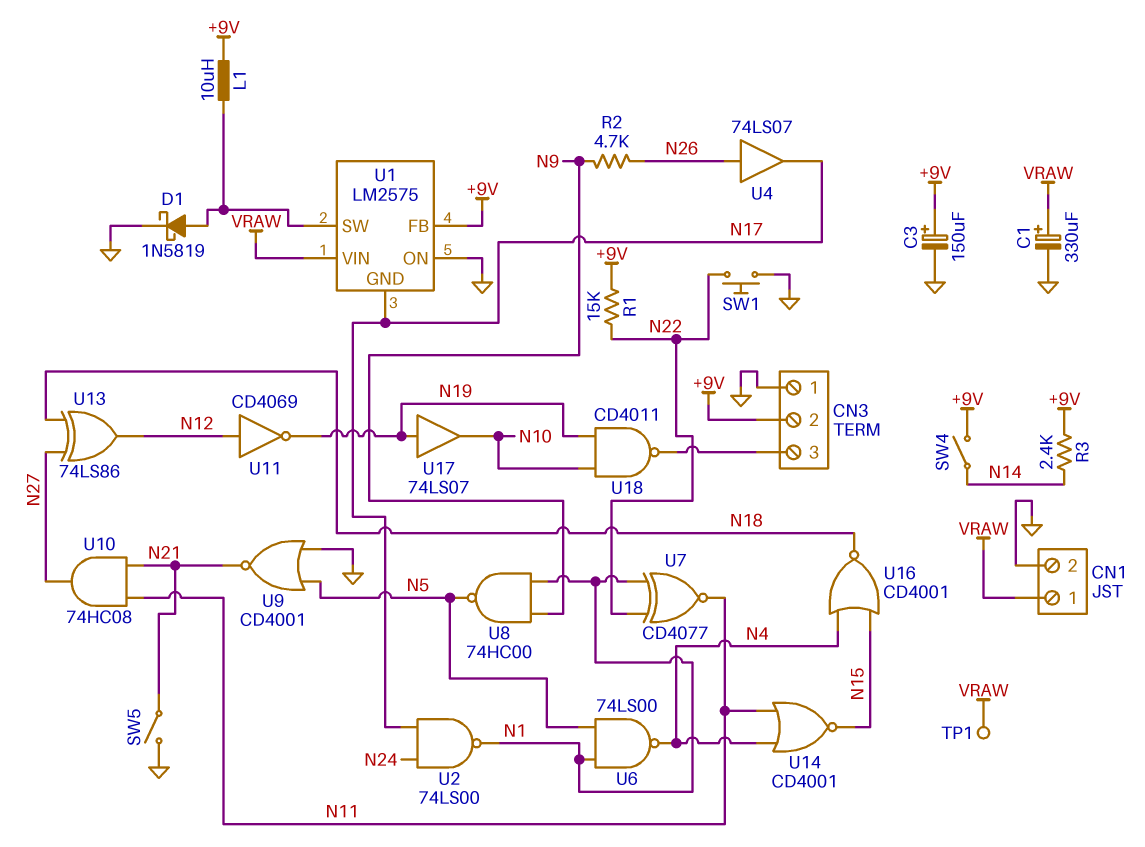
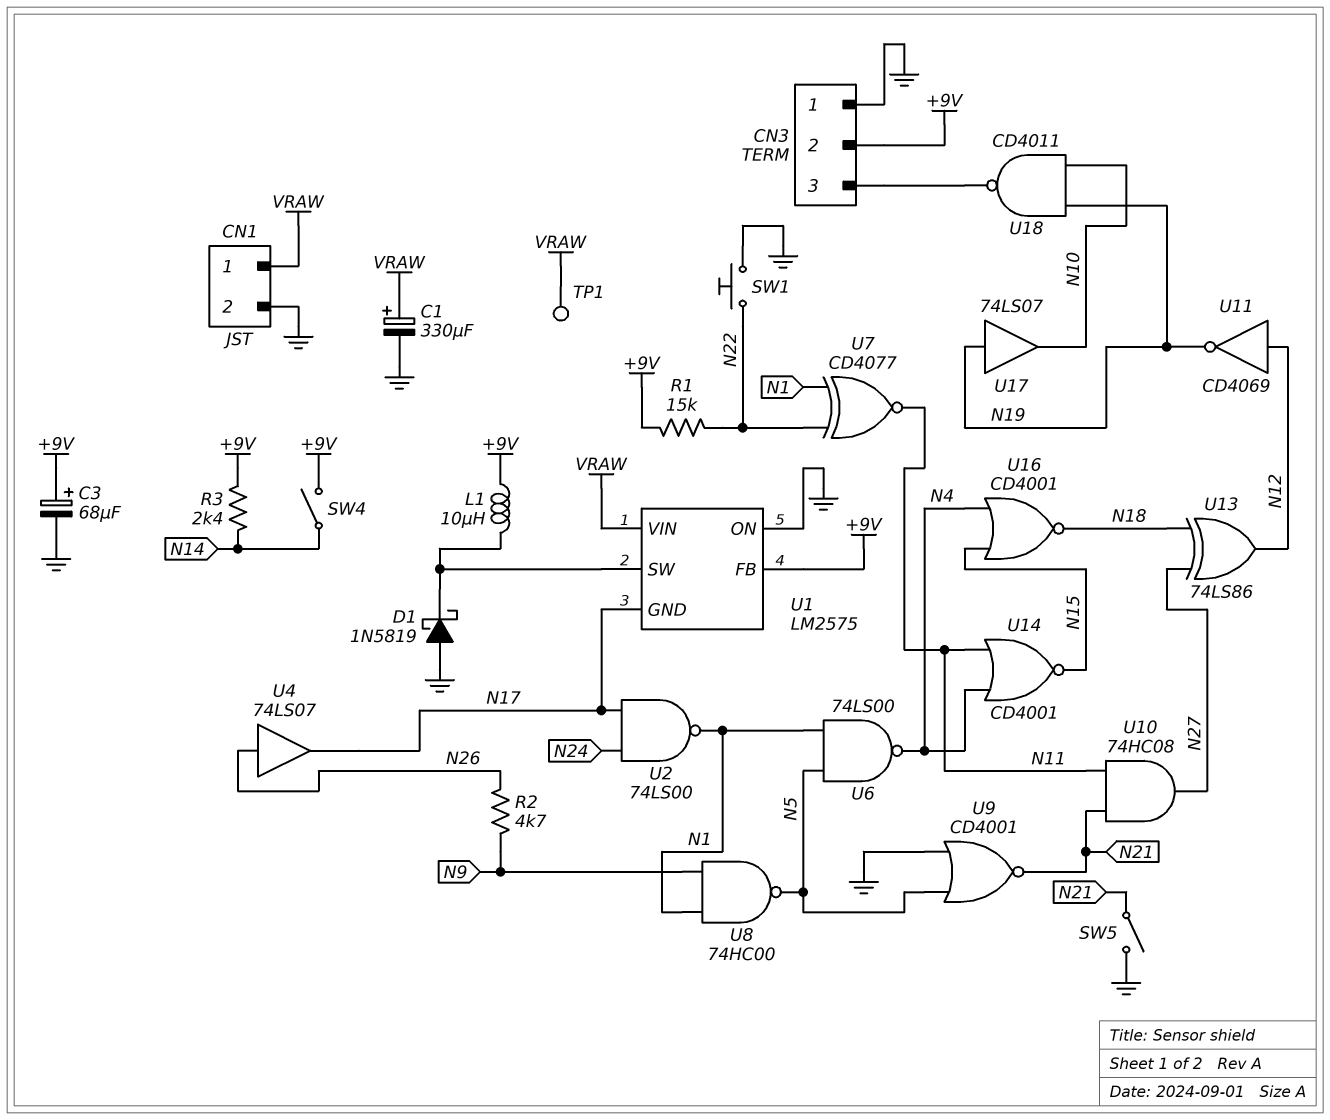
C3: 150uF (plus +9V, minus GND) -> 68uF (plus +9V, minus GND)
D1: schottky 1N5819 (A U1/SW, K GND) -> schottky 1N5819 (A GND, K U1/SW)

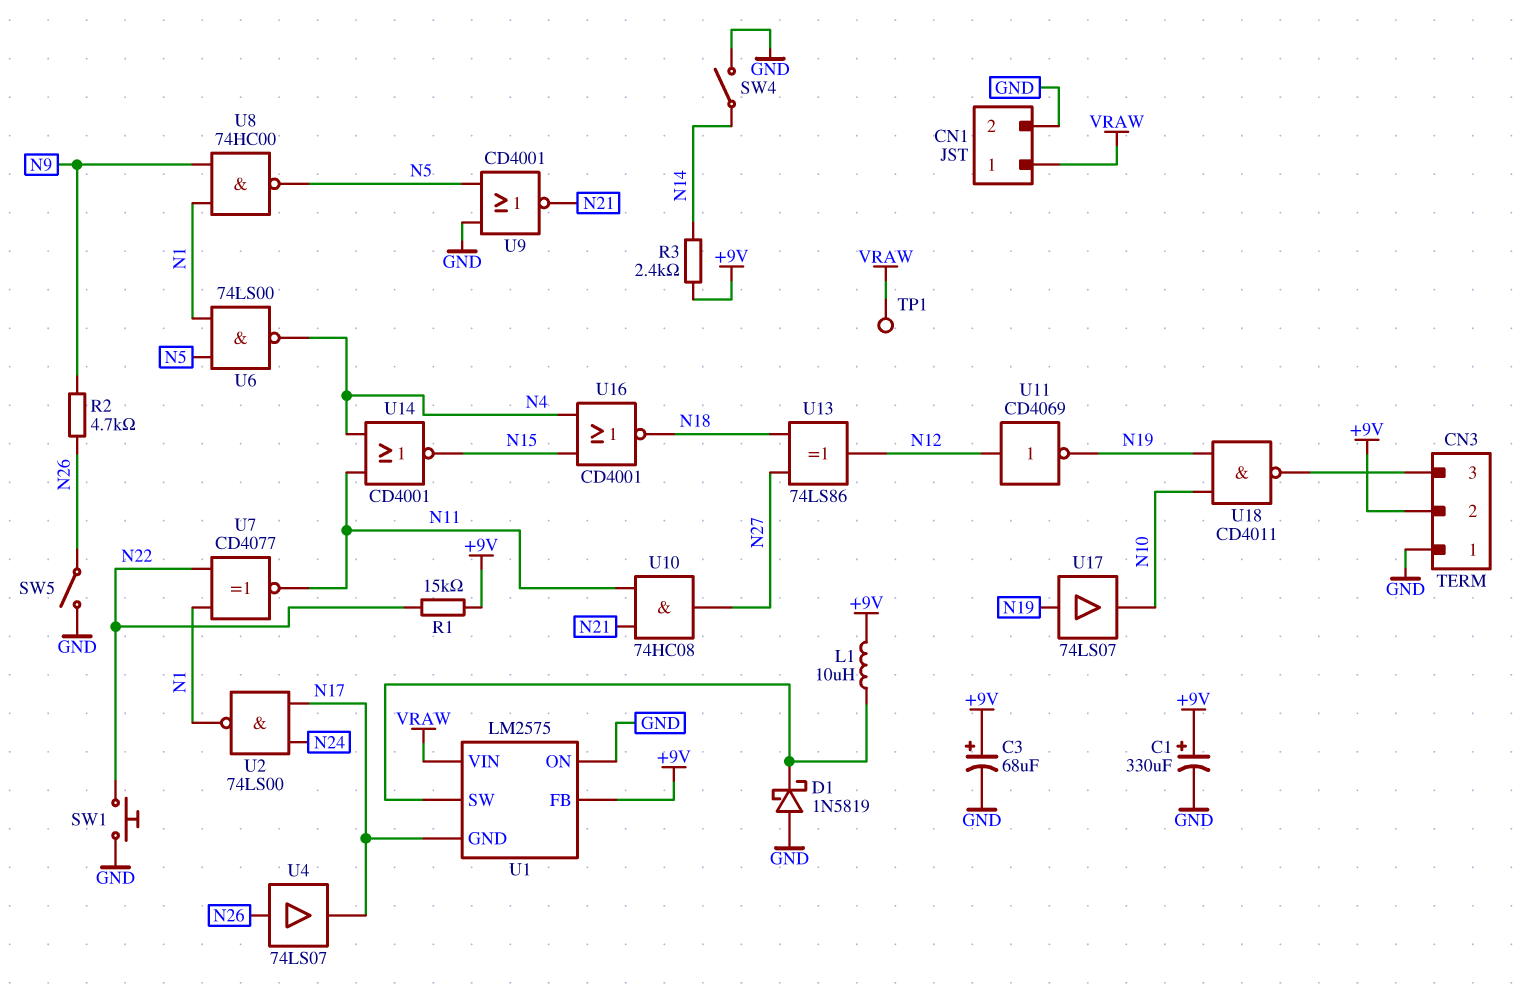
C1: 330uF (plus VRAW, minus GND) -> 330uF (plus +9V, minus GND)
SW4: switch (+9V, N14) -> switch (GND, N14)
SW5: switch (GND, N21) -> switch (GND, N26)

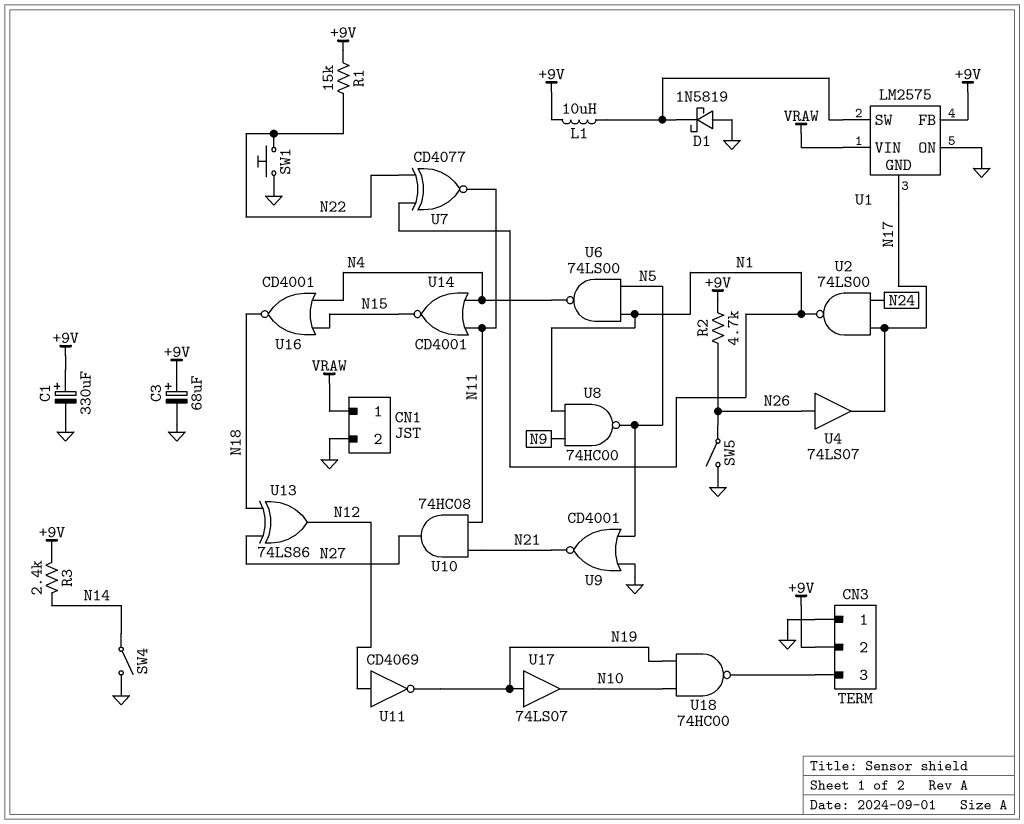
R2: 4.7k (N9, N26) -> 4.7k (+9V, N26)
TP1: test point (VRAW) -> none
U18: NAND CD4011 (in N10, in N19, out CN3/3) -> NAND 74HC00 (in N10, in N19, out CN3/3)

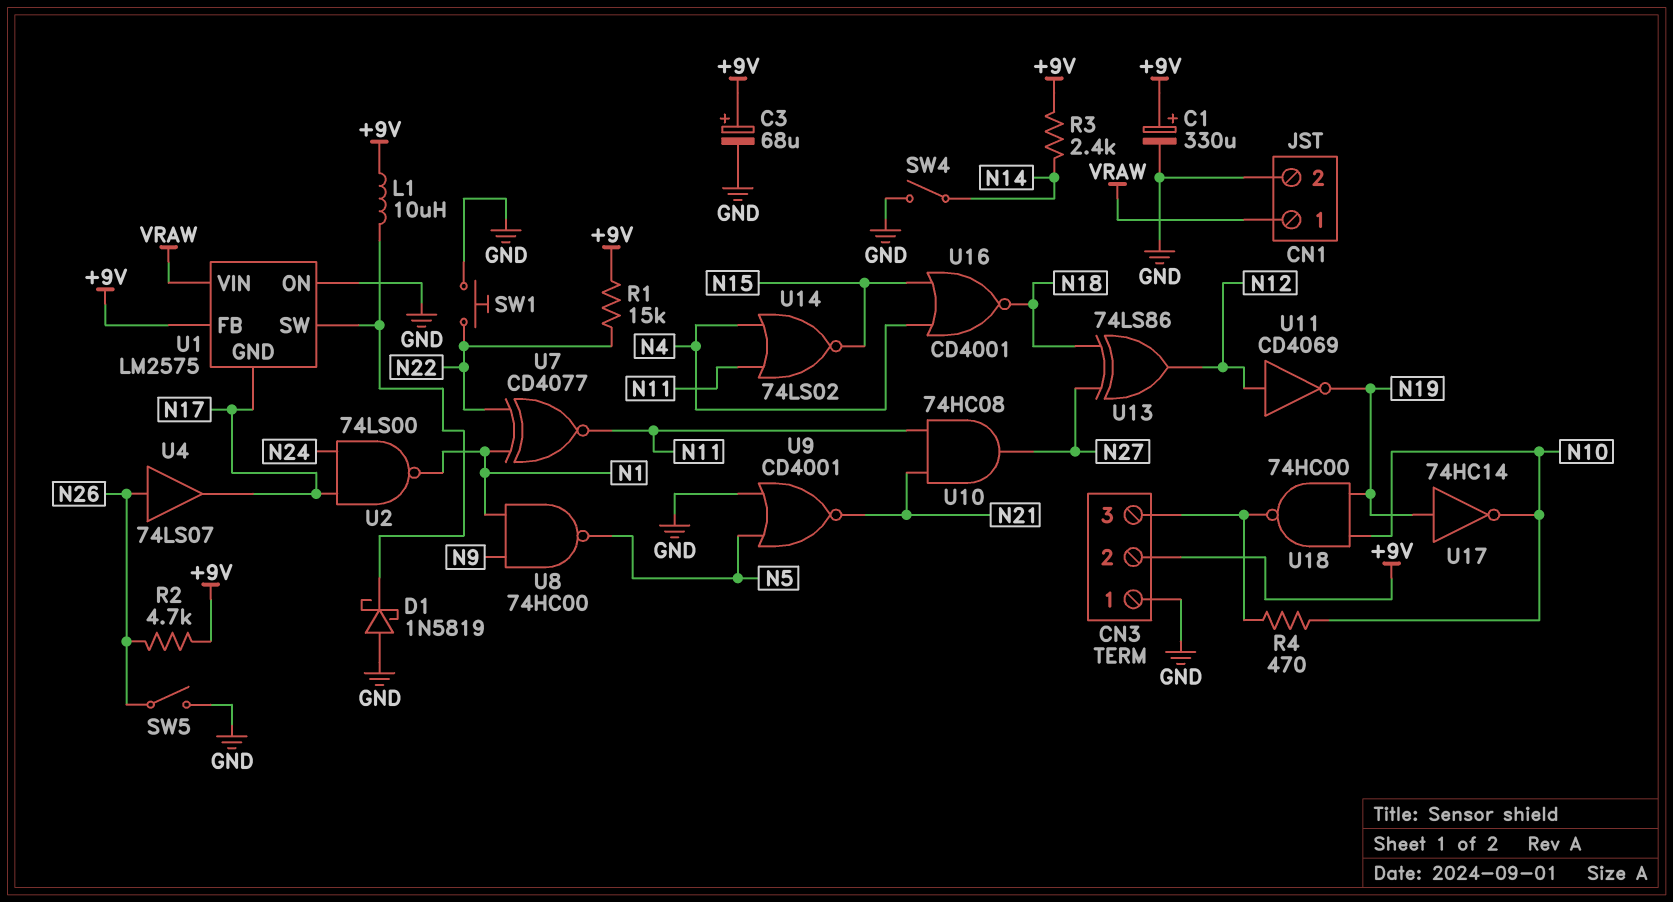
R4: none -> 470 (CN3/3, N10)
U6: NAND 74LS00 (in N1, in N5, out N4) -> none
U14: NOR CD4001 (in N4, in N11, out N15) -> NOR 74LS02 (in N4, in N11, out N15)
U17: buffer 74LS07 (in N19, out N10) -> NOT 74HC14 (in N19, out N10)

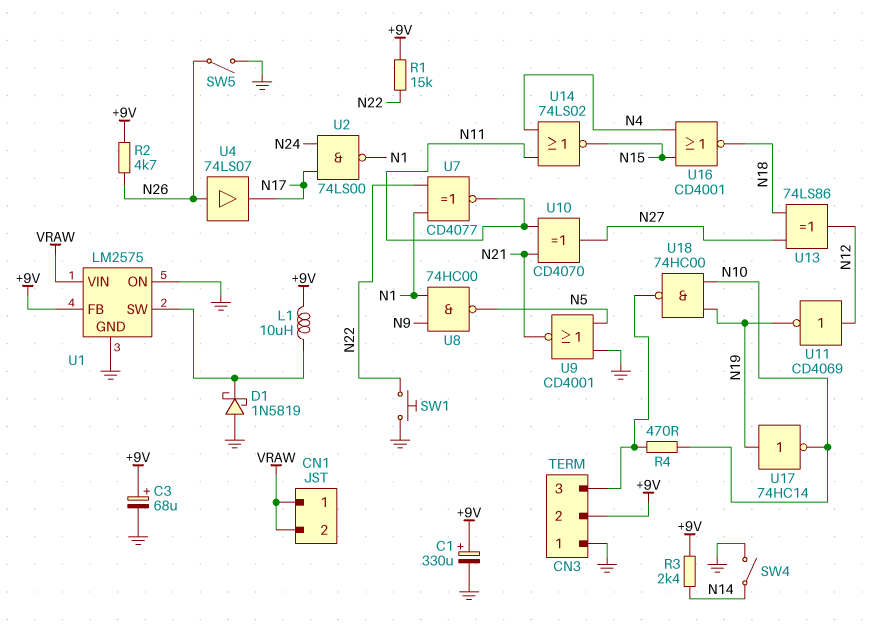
CN1 pin 2: GND -> VRAW
U1 pin GND: N17 -> GND
U10: AND 74HC08 (in N11, in N21, out N27) -> XOR CD4070 (in N11, in N21, out N27)

